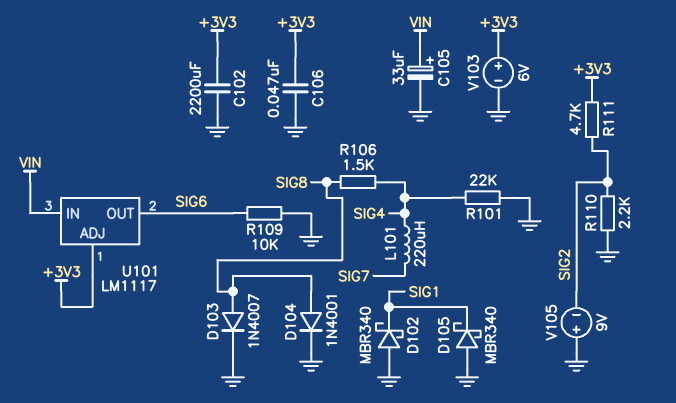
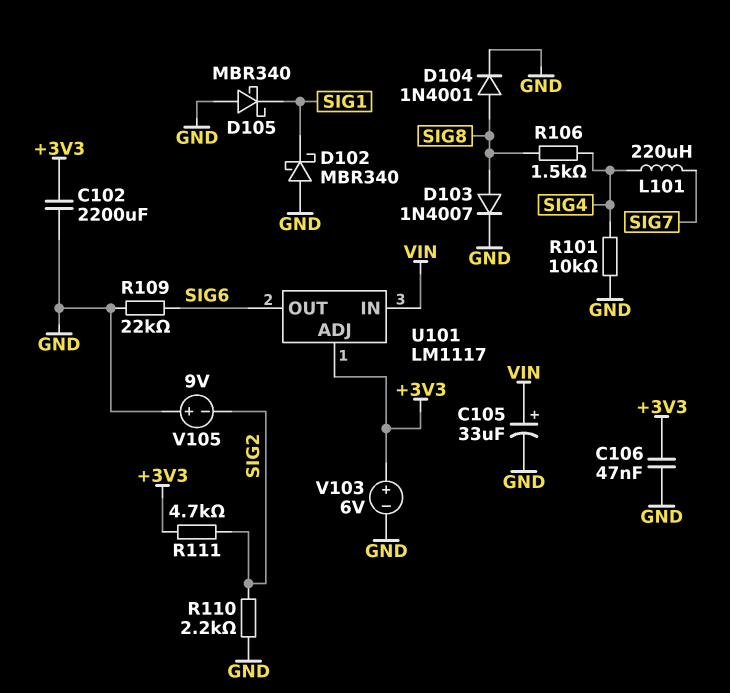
R101: 22k (GND, SIG4) -> 10k (GND, SIG4)
R109: 10k (GND, SIG6) -> 22k (GND, SIG6)

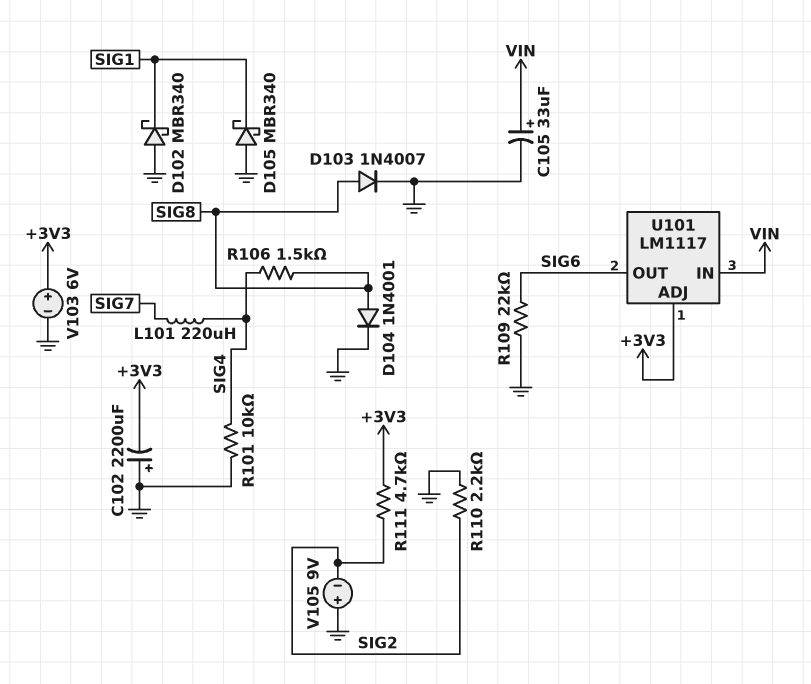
C102: 2200uF (+3V3, GND) -> 2200uF (plus GND, minus +3V3)
C106: 47nF (+3V3, GND) -> none

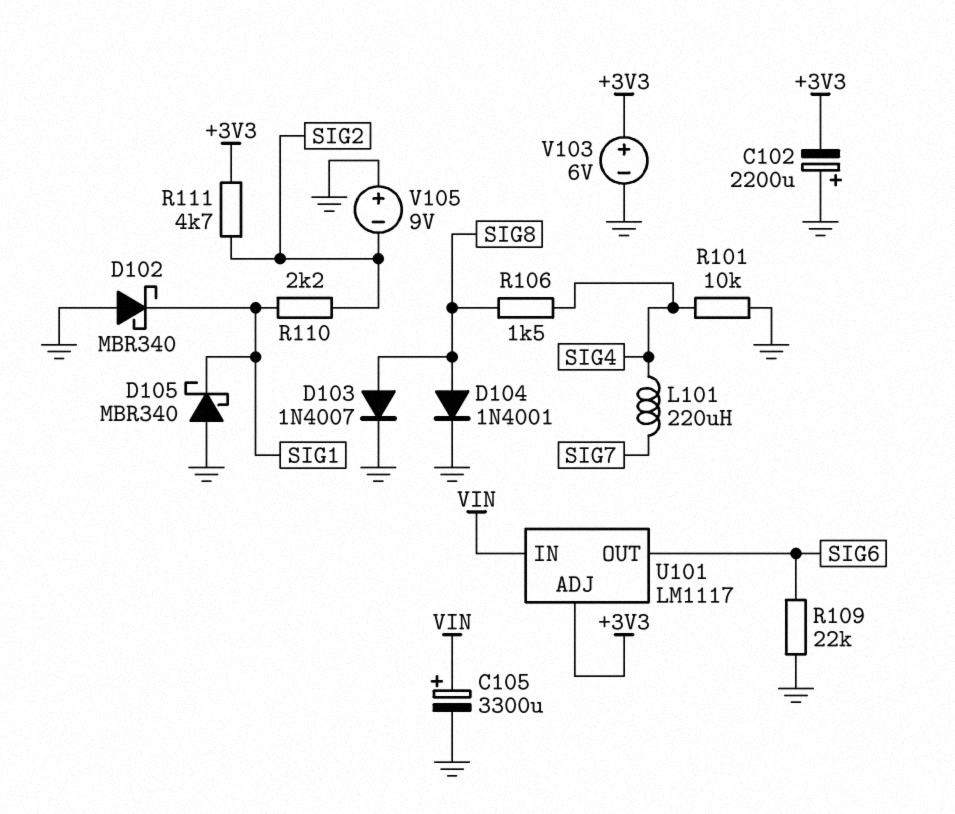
C105: 33uF (plus VIN, minus GND) -> 3300uF (plus VIN, minus GND)
R110: 2.2k (GND, SIG2) -> 2.2k (SIG1, SIG2)

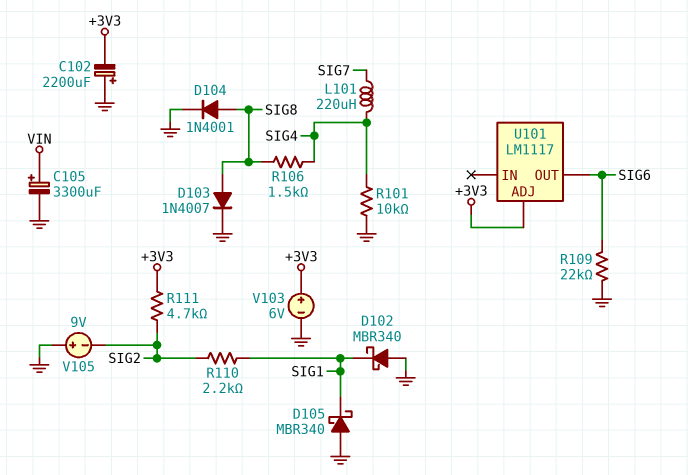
U101 pin IN: VIN -> none

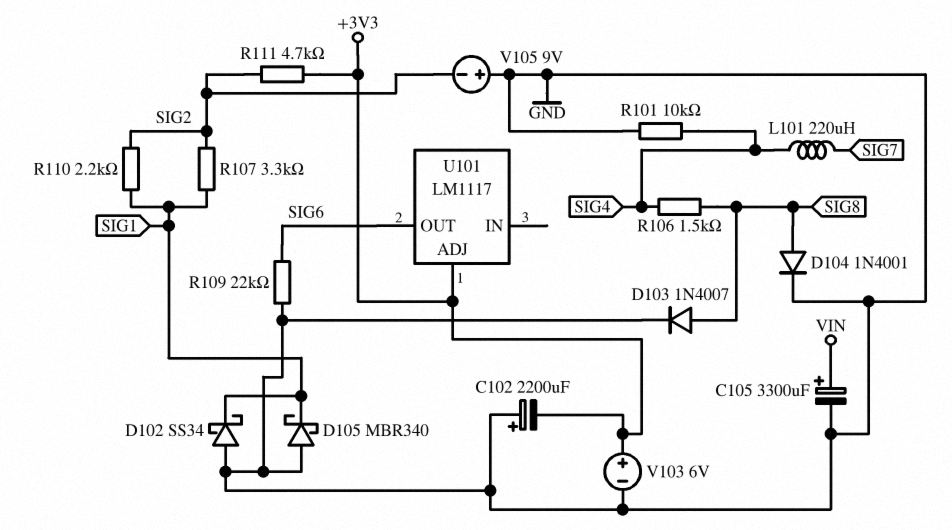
D102: schottky MBR340 (A GND, K SIG1) -> schottky SS34 (A GND, K SIG1)
R107: none -> 3.3k (SIG1, SIG2)

